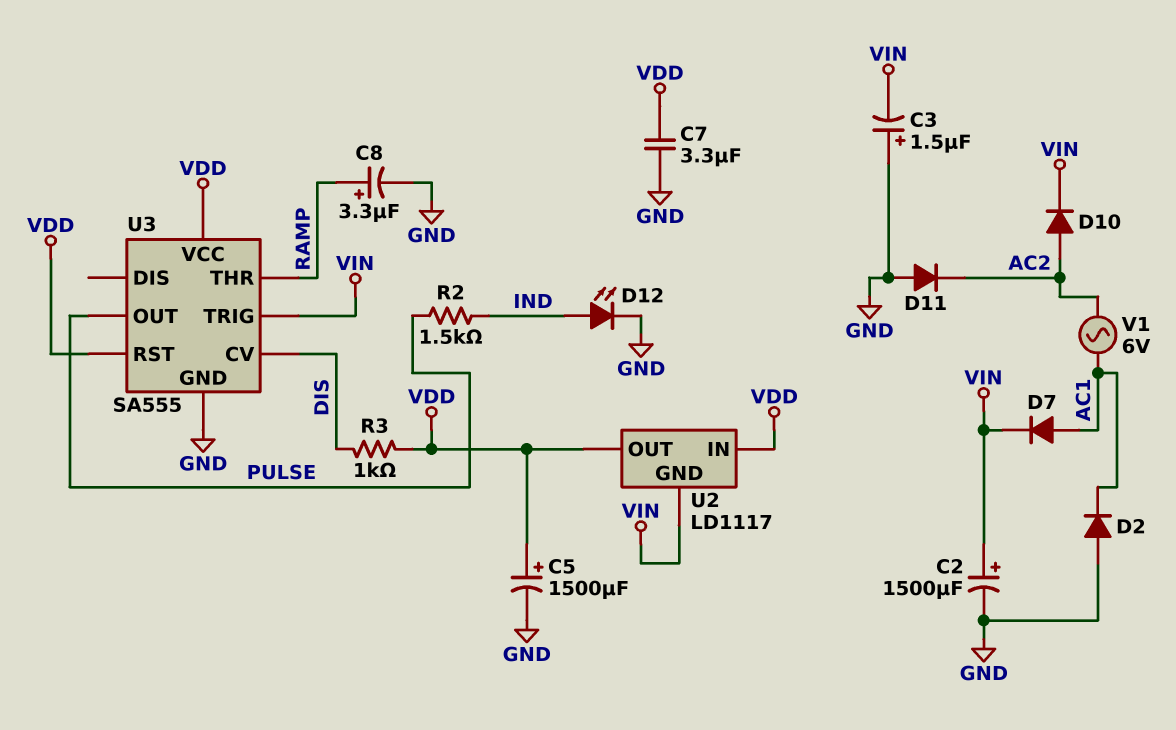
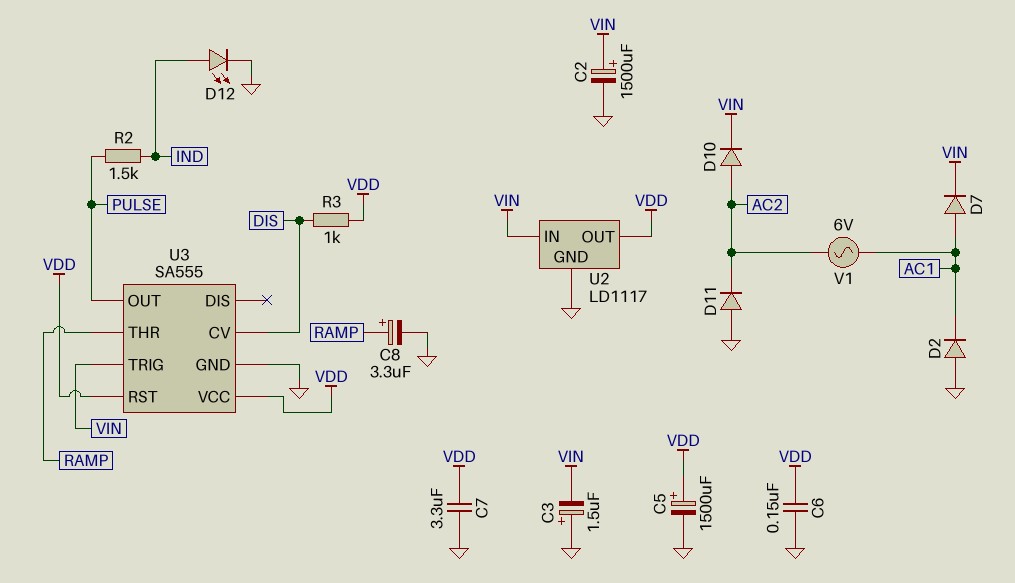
C6: none -> 150nF (GND, VDD)
U2 pin GND: VIN -> GND
U2 pin IN: VDD -> VIN

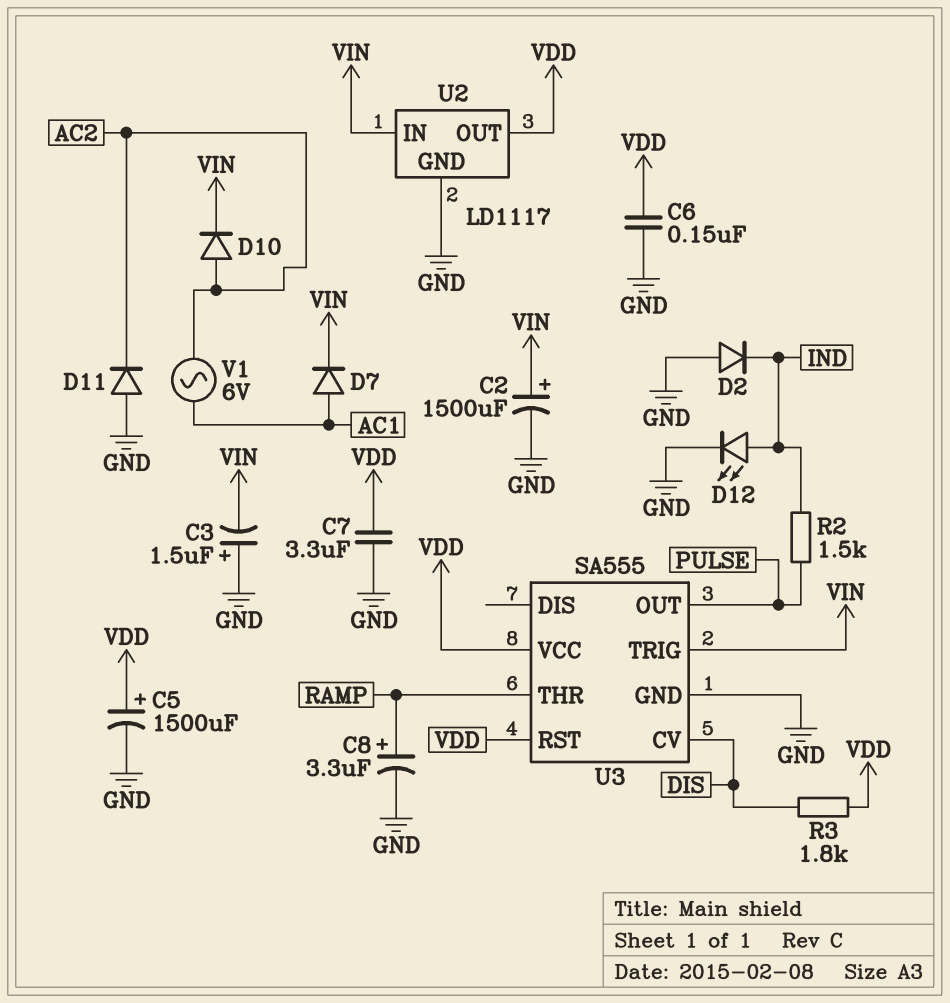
D2: diode (A GND, K AC1) -> diode (A GND, K IND)
R3: 1k (DIS, VDD) -> 1.8k (DIS, VDD)

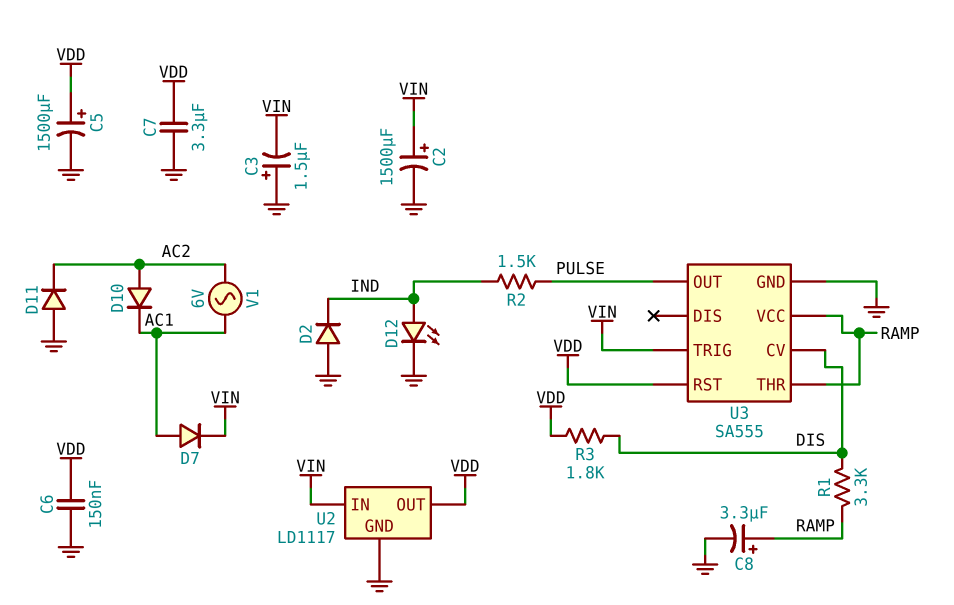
D10: diode (A AC2, K VIN) -> diode (A AC2, K AC1)
R1: none -> 3.3k (DIS, RAMP)
U3 pin VCC: VDD -> RAMP

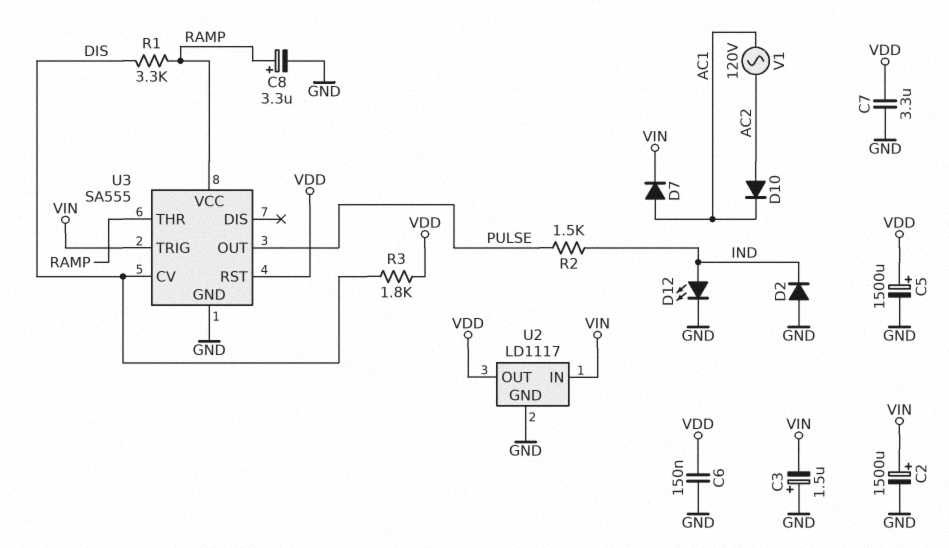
D11: diode (A GND, K AC2) -> none
V1: AC 6V (AC1, AC2) -> AC 120V (AC1, AC2)

